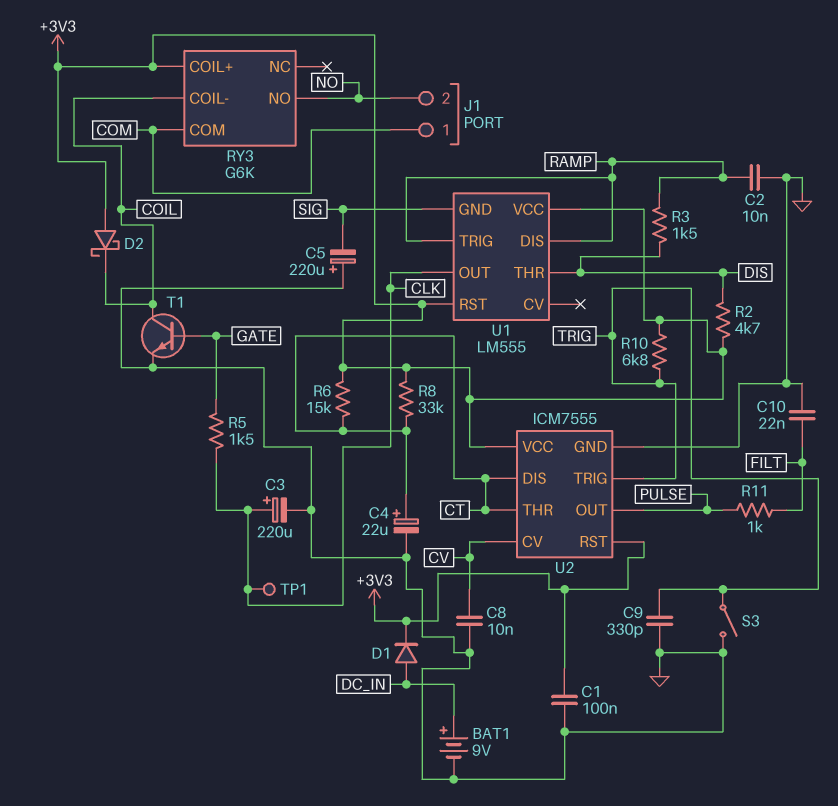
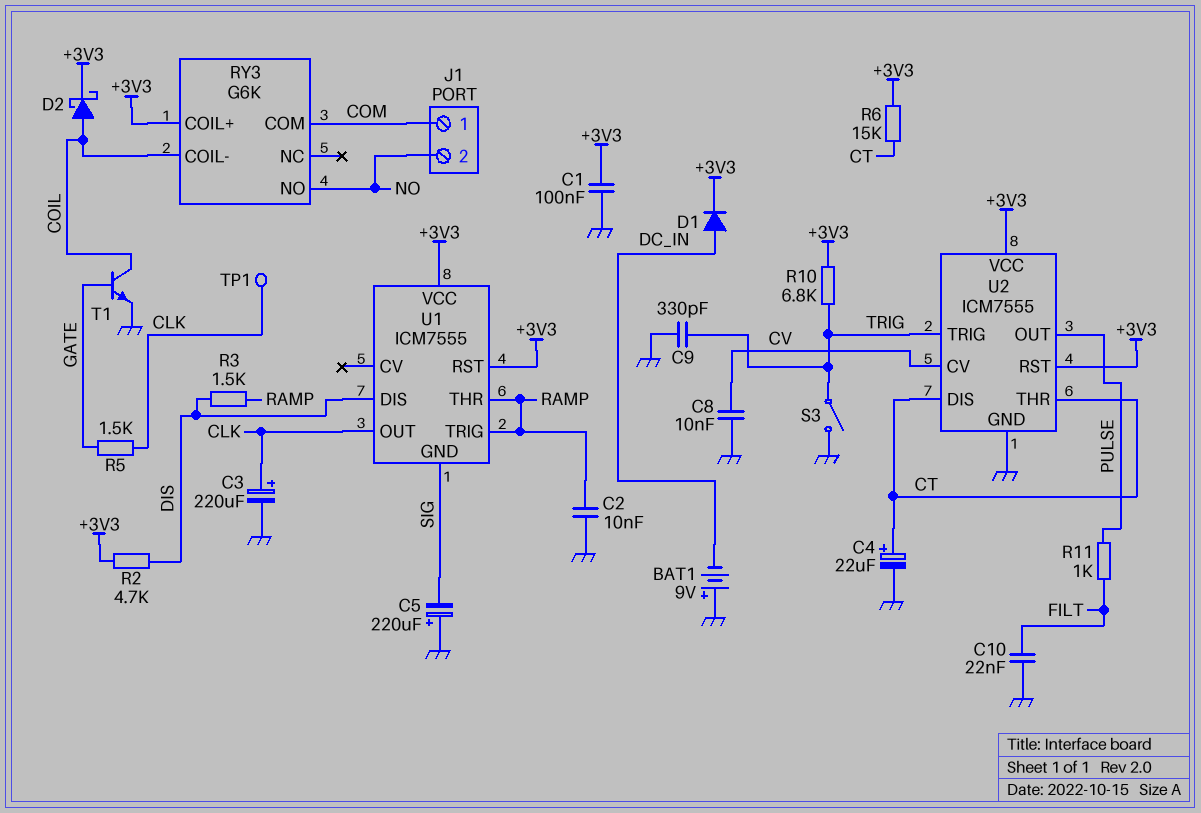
BAT1: 9V (plus DC_IN, minus GND) -> 9V (plus GND, minus DC_IN)
D2: schottky (A +3V3, K COIL) -> schottky (A COIL, K +3V3)
R8: 33k (+3V3, CT) -> none
U1: LM555 -> ICM7555
U1 pin DIS: RAMP -> DIS
U1 pin THR: DIS -> RAMP

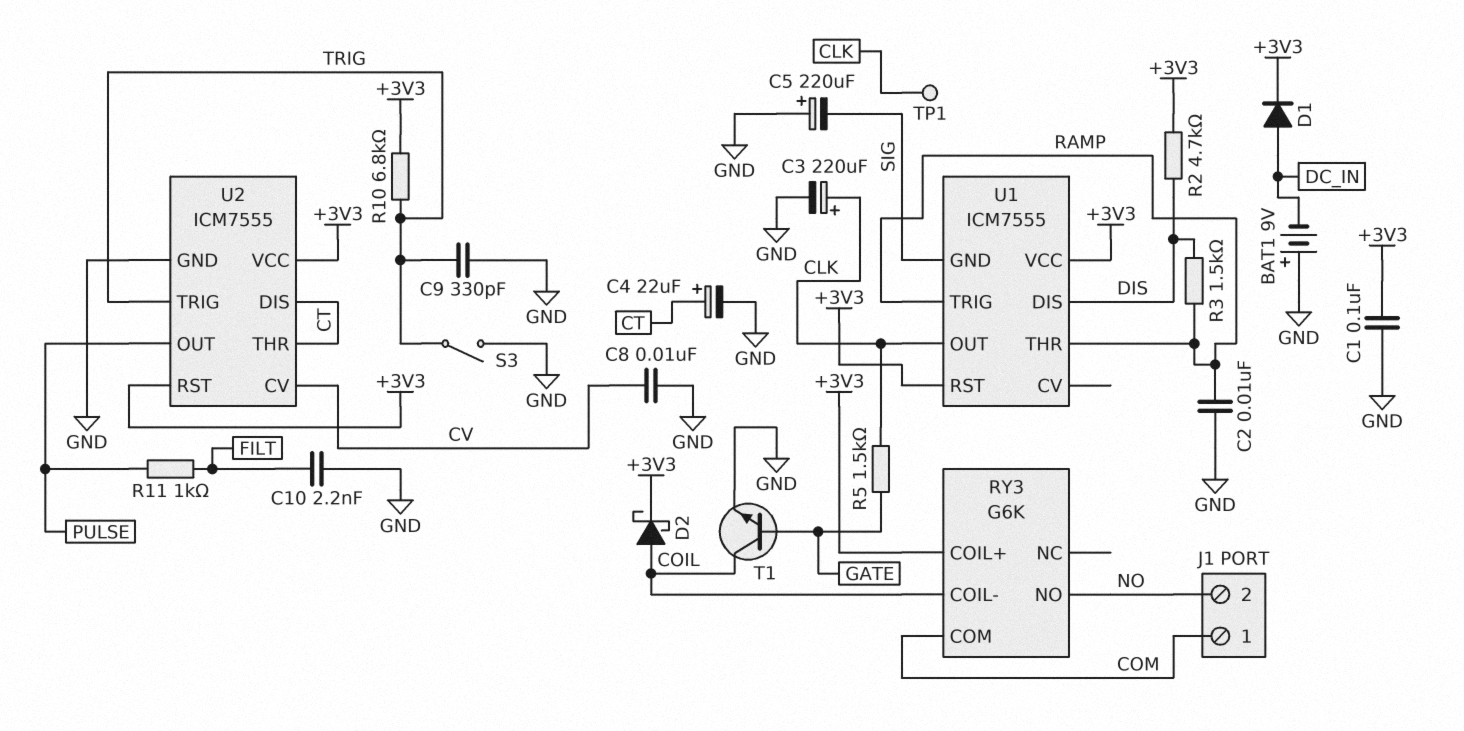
C10: 22nF (FILT, GND) -> 2.2nF (FILT, GND)
R6: 15k (+3V3, CT) -> none

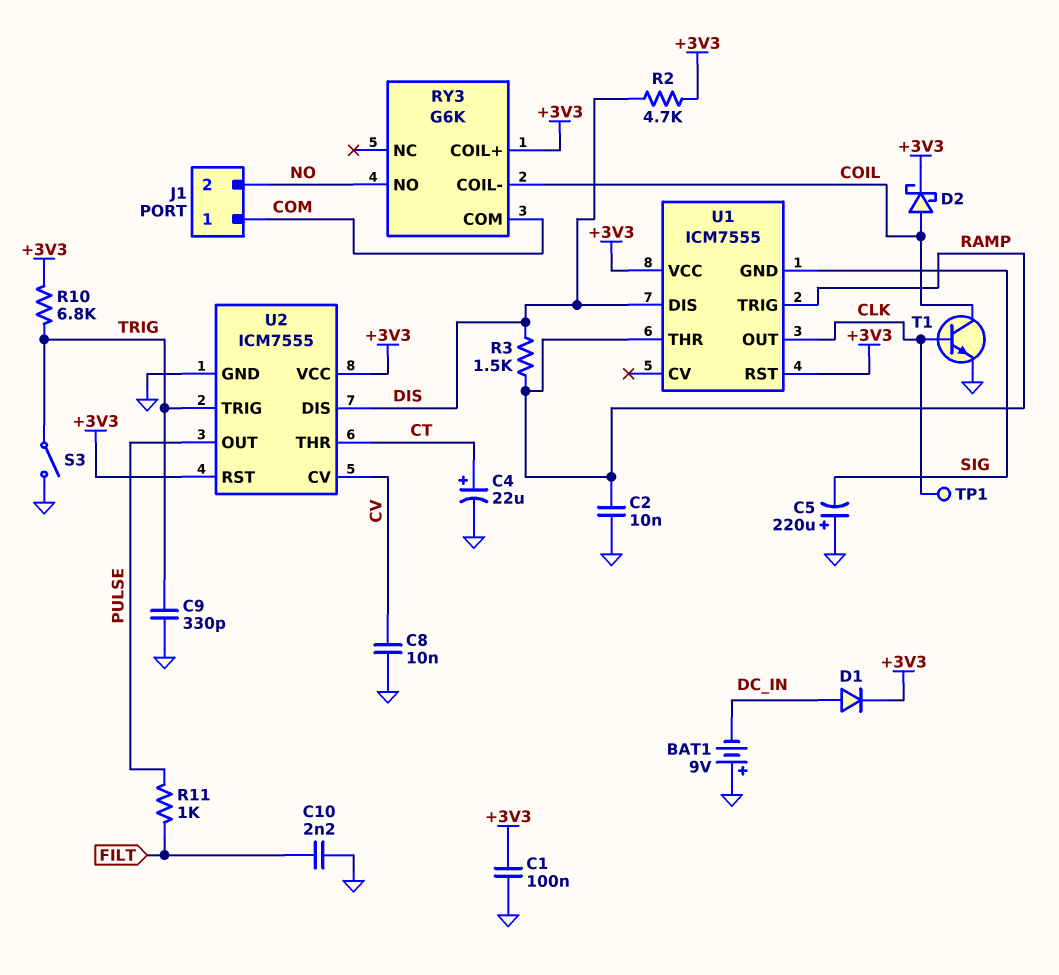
C3: 220uF (plus CLK, minus GND) -> none
R5: 1.5k (CLK, GATE) -> none
T1: NPN (B GATE, C COIL, E GND) -> NPN (B CLK, C COIL, E GND)
U2 pin DIS: CT -> DIS

